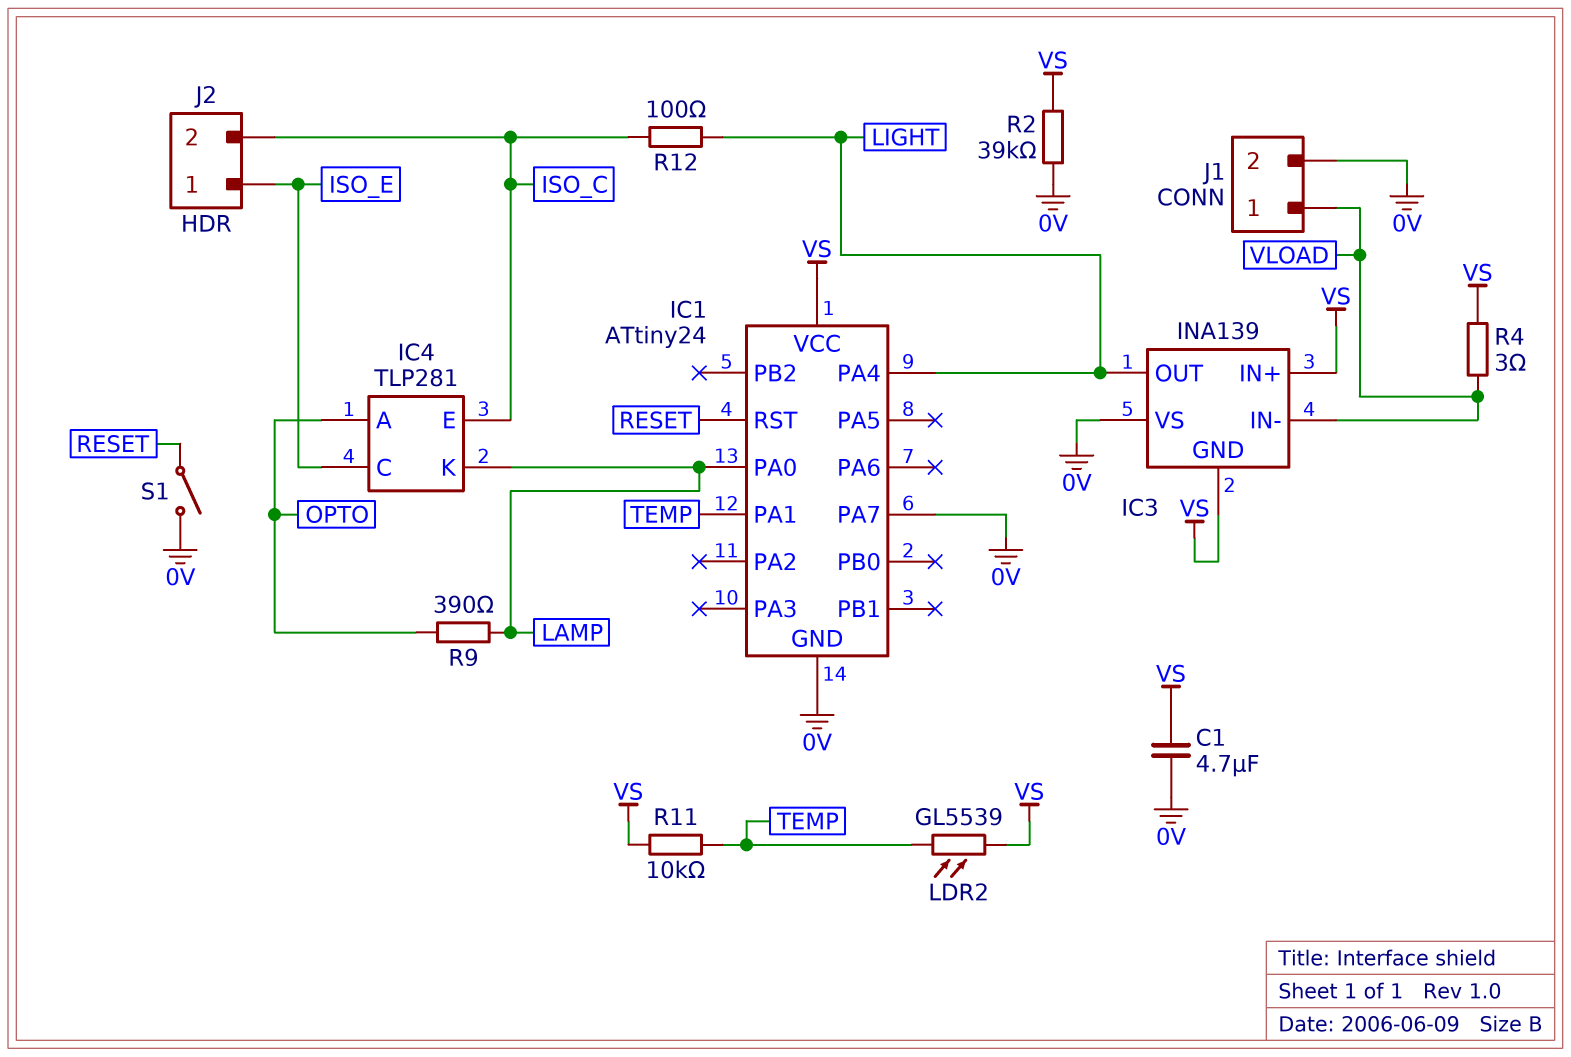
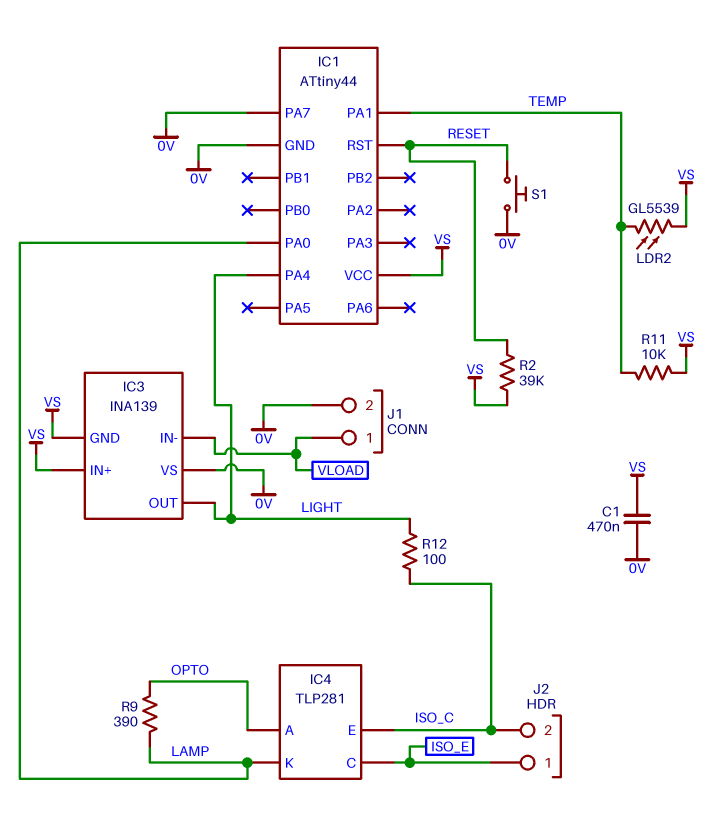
C1: 4.7uF (0V, VS) -> 470nF (0V, VS)
IC1: ATtiny24 -> ATtiny44
R2: 39k (0V, VS) -> 39k (RESET, VS)
R4: 3 (VLOAD, VS) -> none
S1: switch (0V, RESET) -> button (0V, RESET)

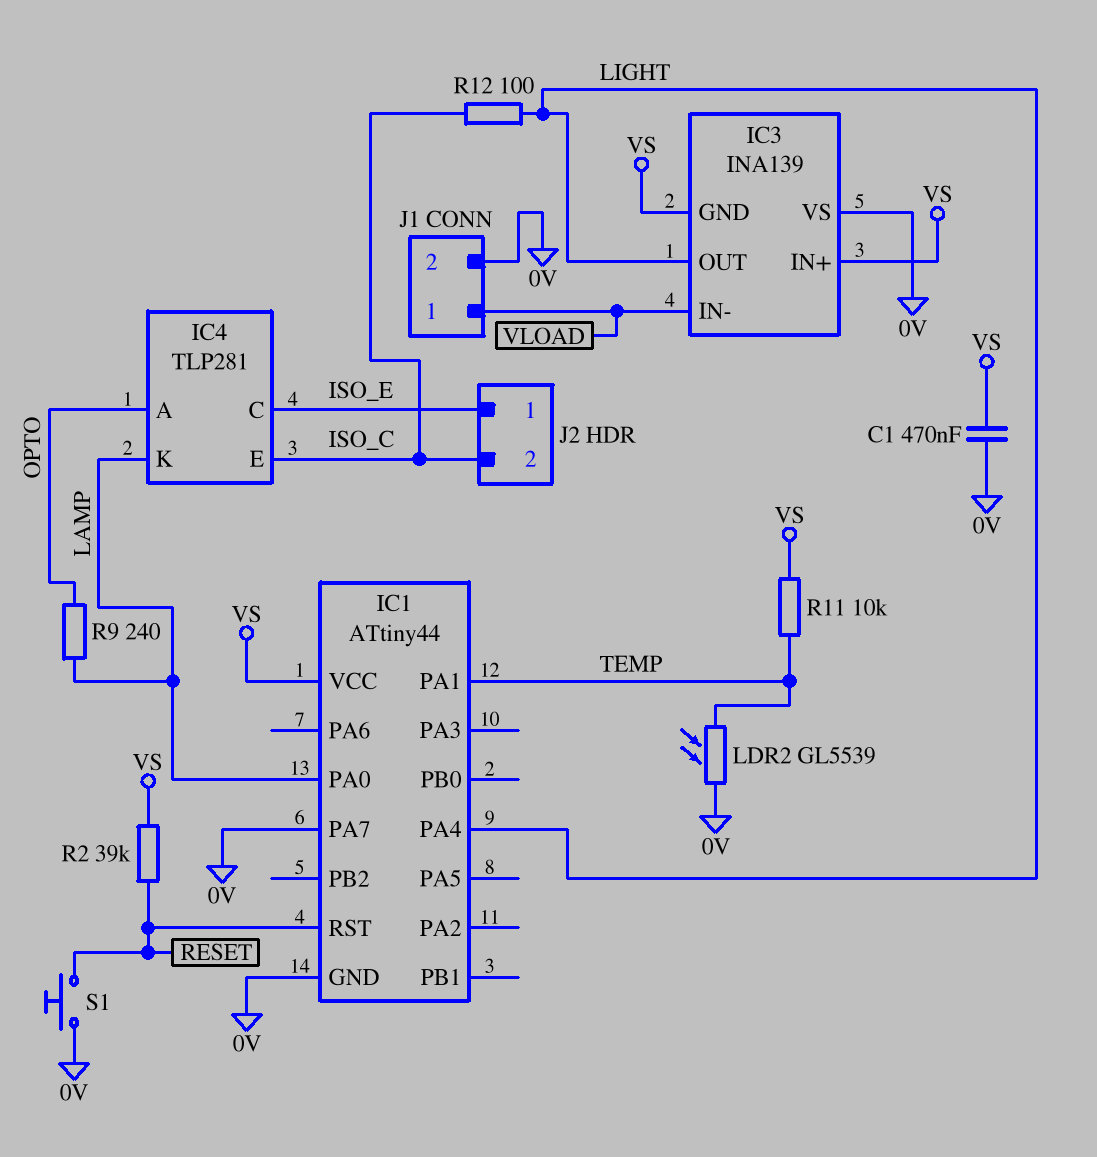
LDR2: GL5539 (TEMP, VS) -> GL5539 (0V, TEMP)
R9: 390 (LAMP, OPTO) -> 240 (LAMP, OPTO)

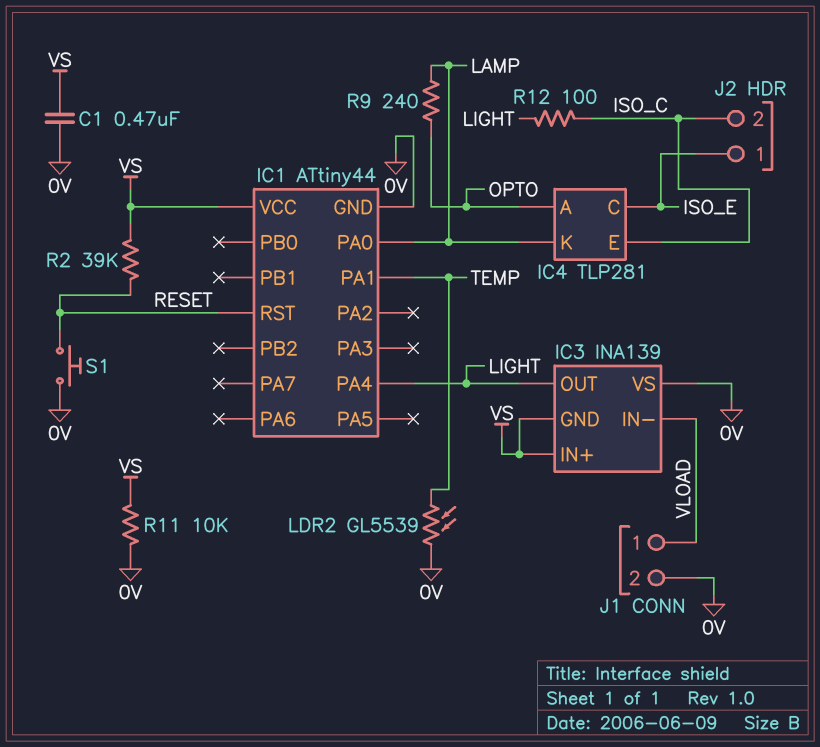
IC1 pin PA7: 0V -> none
R11: 10k (TEMP, VS) -> 10k (0V, VS)

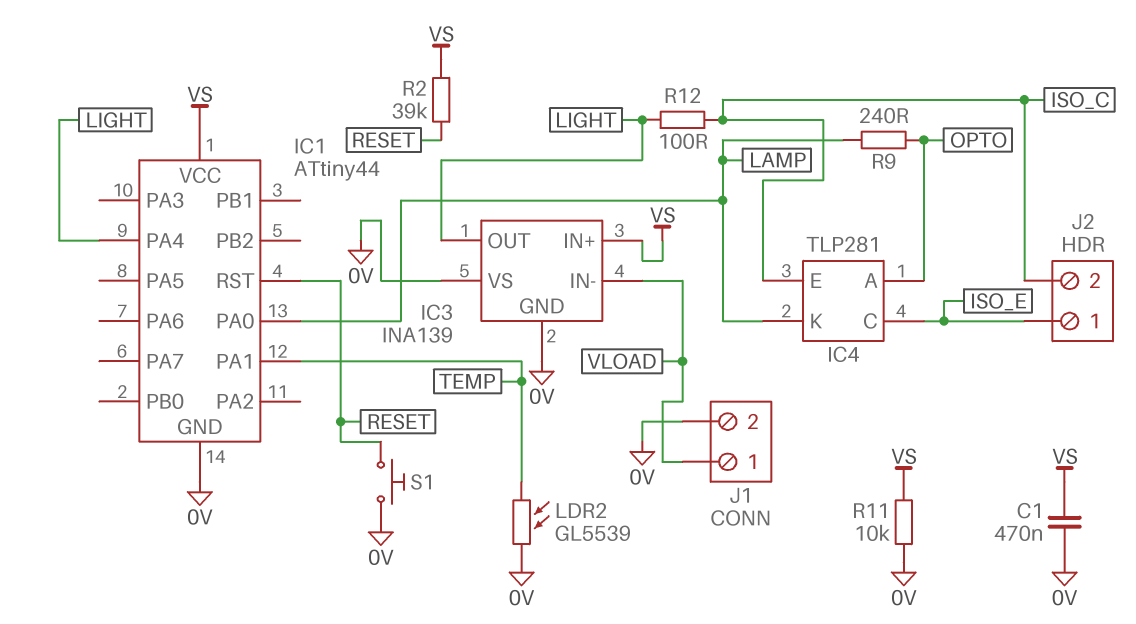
IC3 pin GND: VS -> 0V

